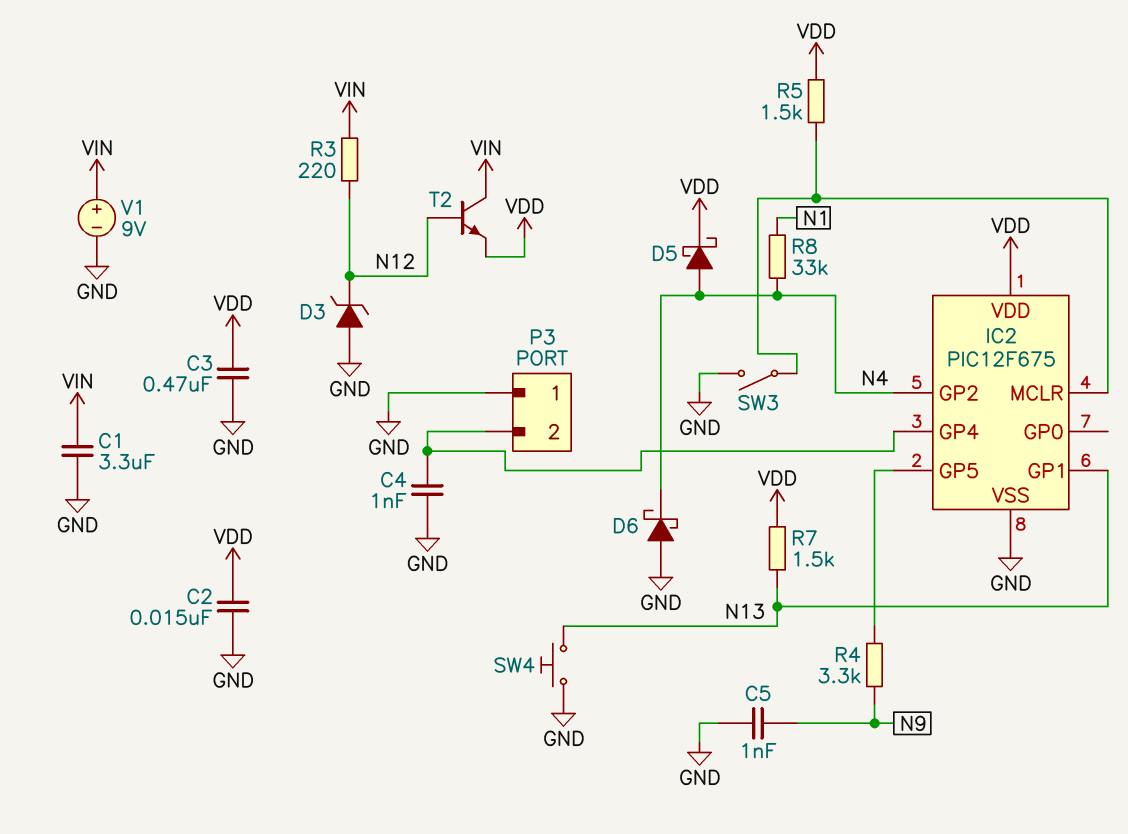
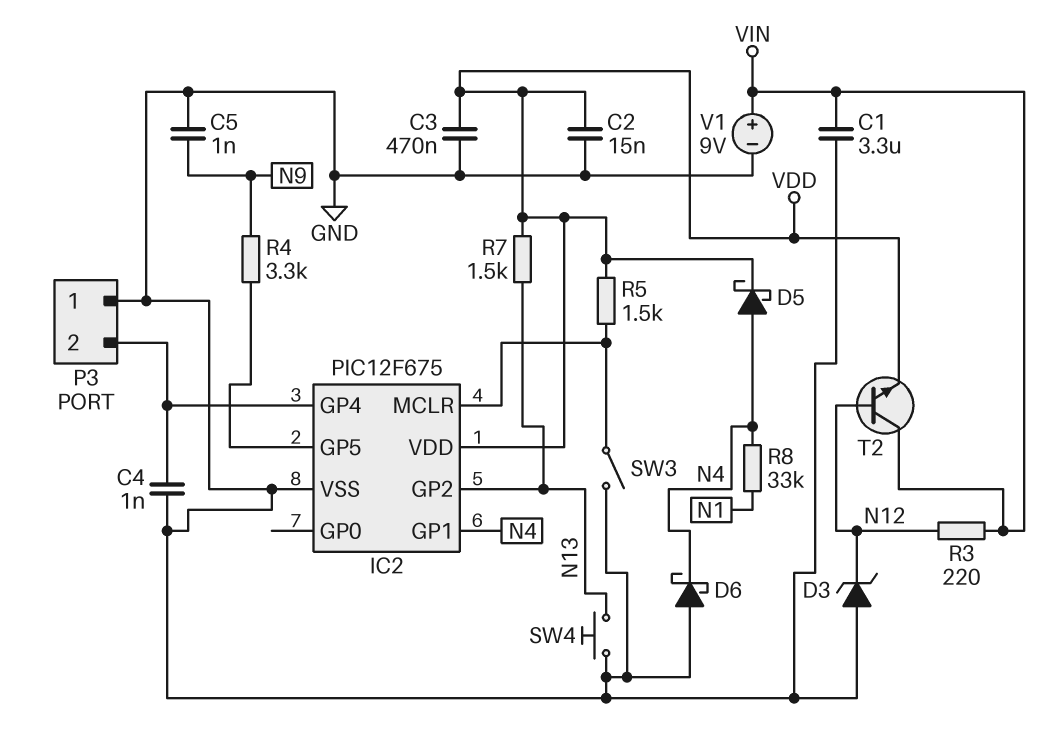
IC2 pin GP1: N13 -> N4
IC2 pin GP2: N4 -> N13

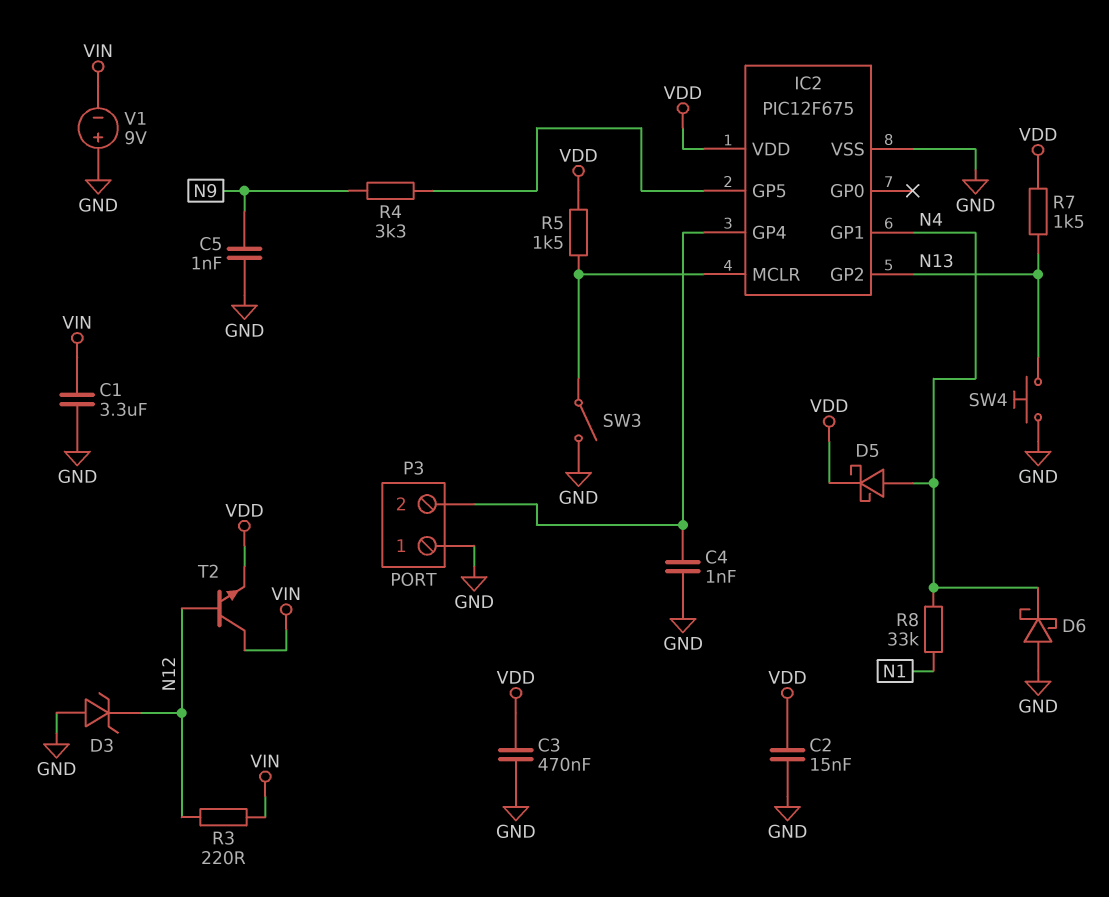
V1: 9V (plus VIN, minus GND) -> 9V (plus GND, minus VIN)

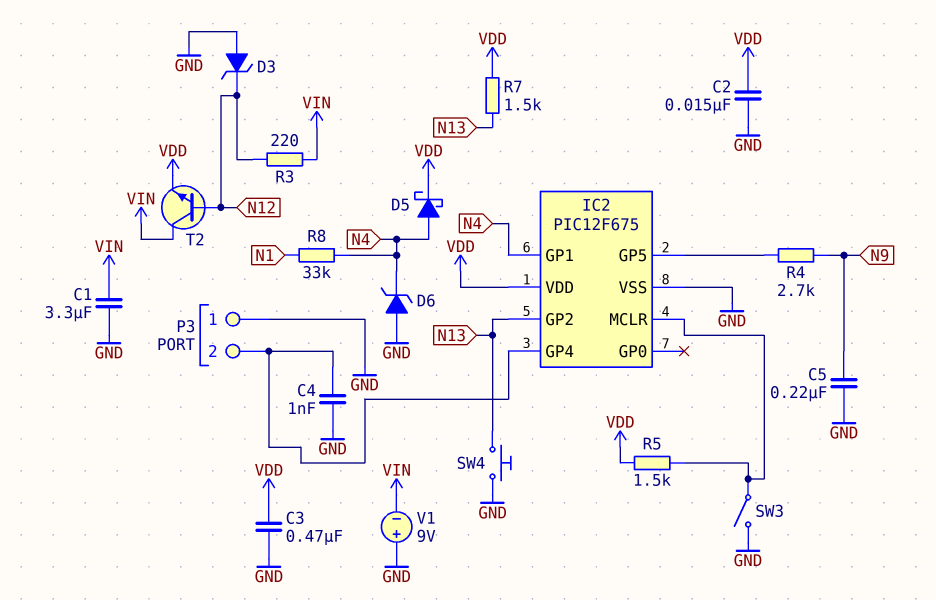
C5: 1nF (GND, N9) -> 220nF (GND, N9)
D6: schottky (A GND, K N4) -> zener (A GND, K N4)
R4: 3.3k (IC2/GP5, N9) -> 2.7k (IC2/GP5, N9)

